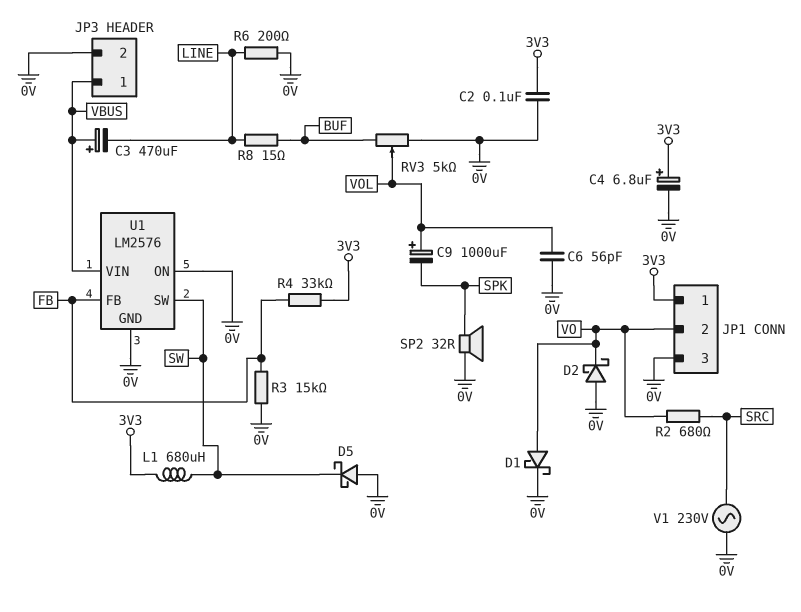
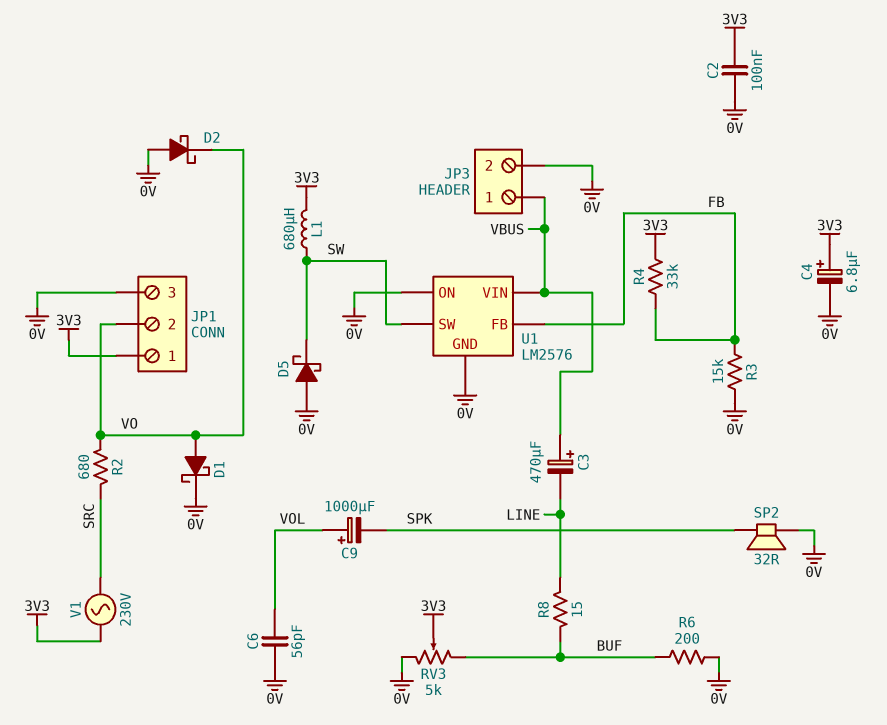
R6: 200 (0V, LINE) -> 200 (0V, BUF)
RV3: 5k (0V, BUF, wiper VOL) -> 5k (0V, BUF, wiper 3V3)
V1: AC 230V (0V, SRC) -> AC 230V (3V3, SRC)

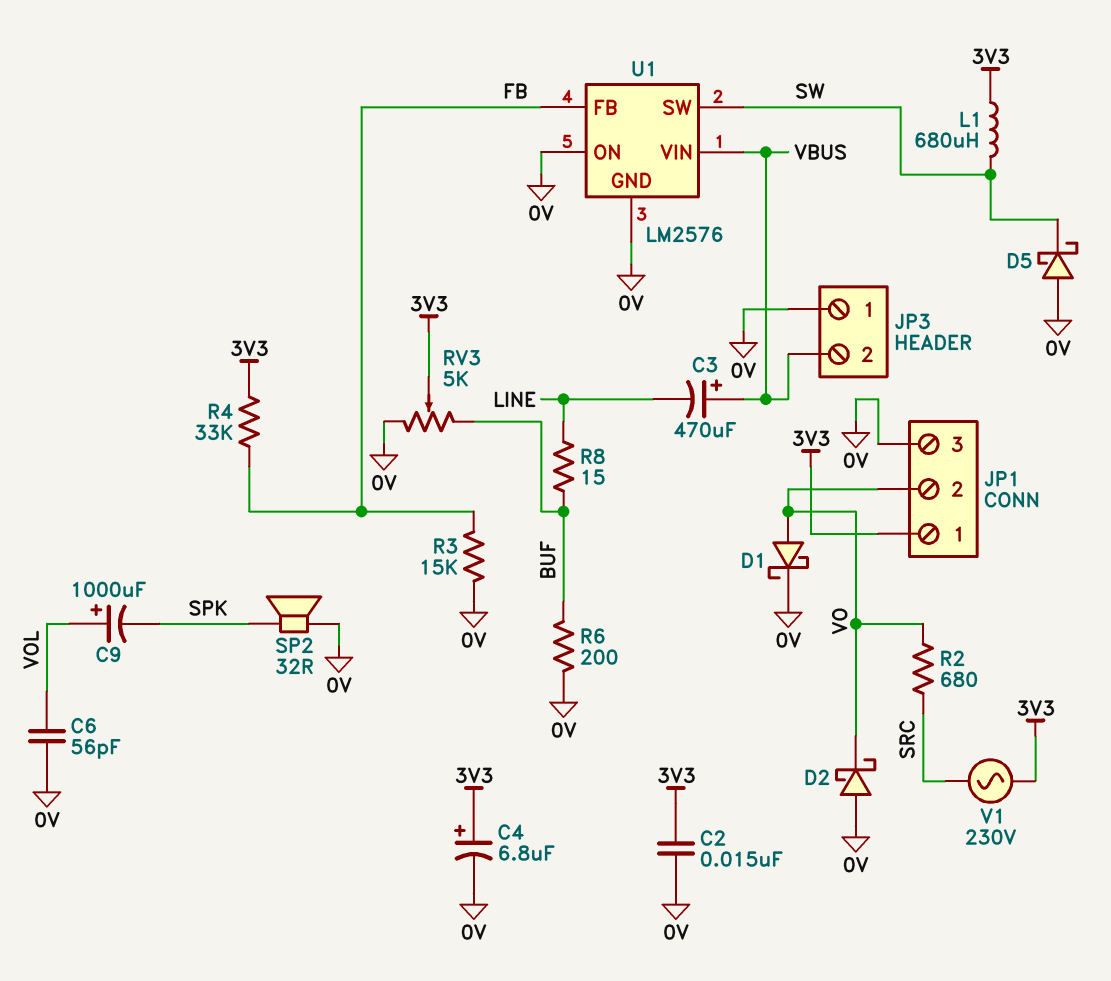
C2: 100nF (0V, 3V3) -> 15nF (0V, 3V3)
JP3 pin 1: VBUS -> 0V
JP3 pin 2: 0V -> VBUS

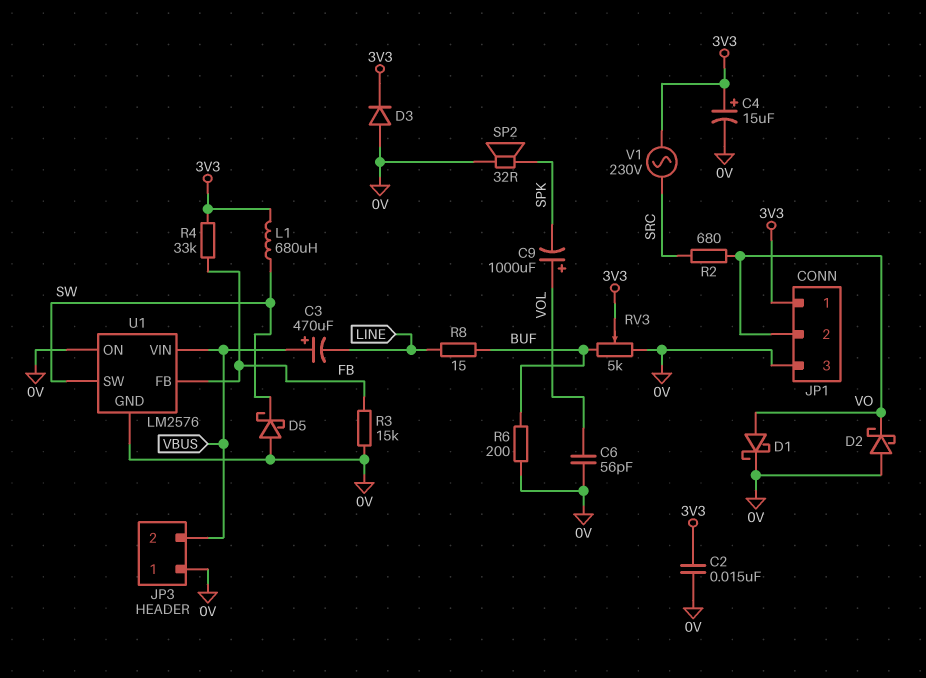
C4: 6.8uF (plus 3V3, minus 0V) -> 15uF (plus 3V3, minus 0V)
D3: none -> diode (A 0V, K 3V3)

